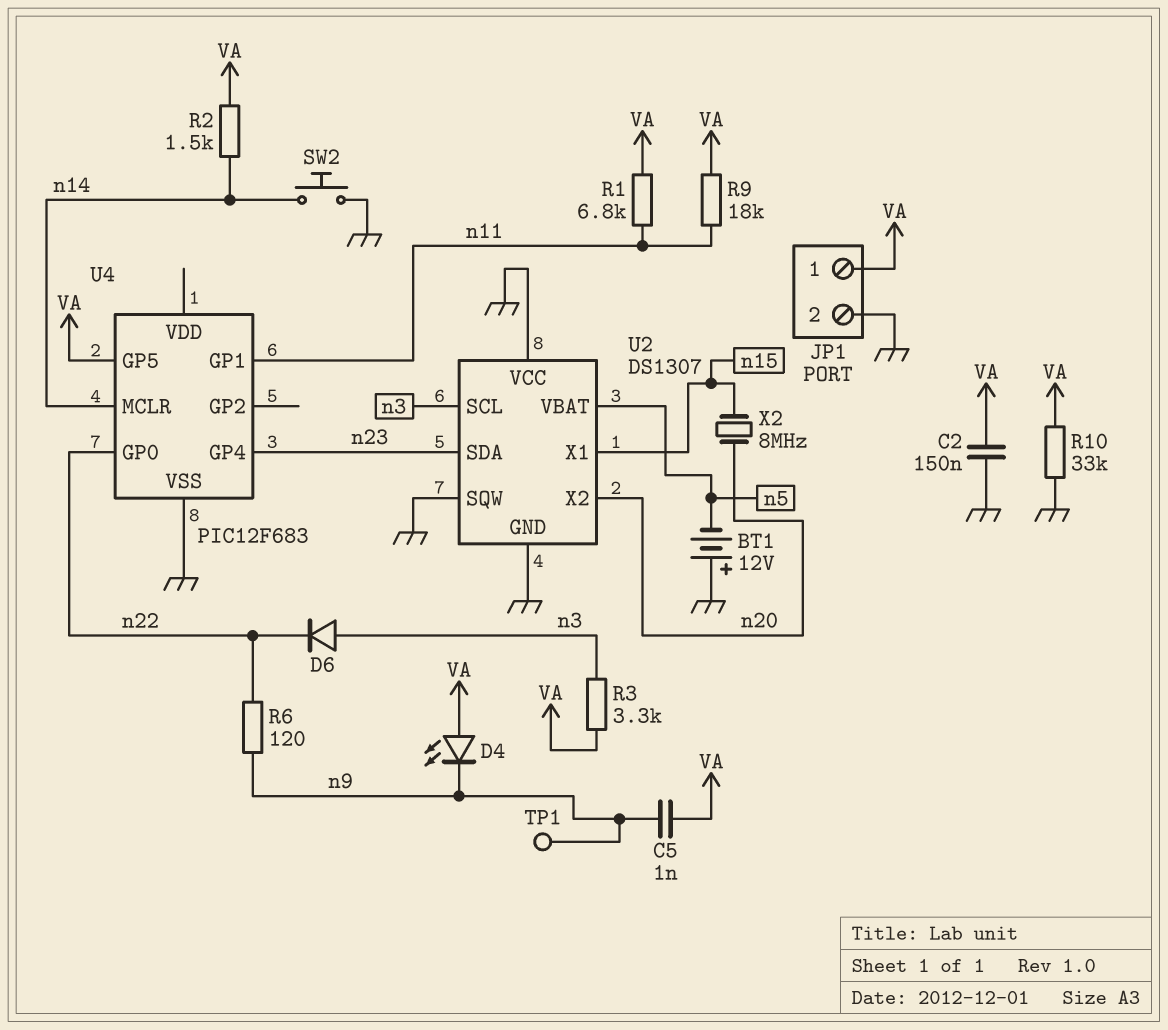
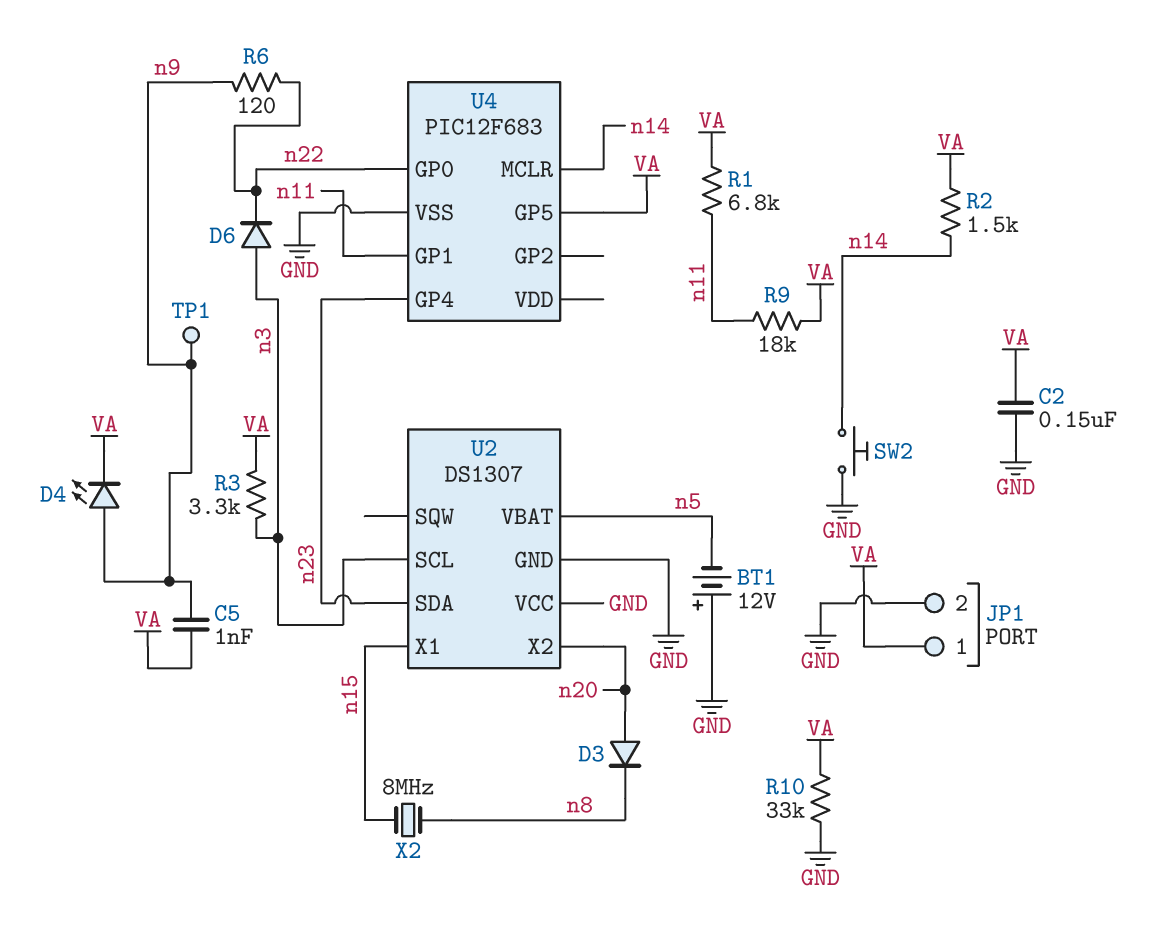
D3: none -> diode (A n20, K n8)
D4: LED (A VA, K n9) -> LED (A n9, K VA)
U2 pin SQW: GND -> none
X2: 8MHz (n15, n20) -> 8MHz (n8, n15)

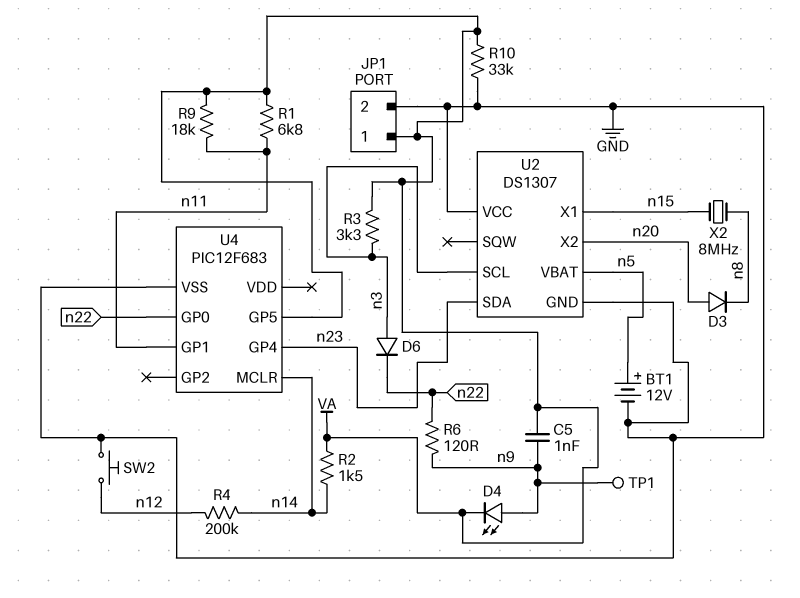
BT1: 12V (plus GND, minus n5) -> 12V (plus n5, minus GND)
C2: 150nF (GND, VA) -> none
R4: none -> 200k (n12, n14)
SW2: button (GND, n14) -> button (GND, n12)

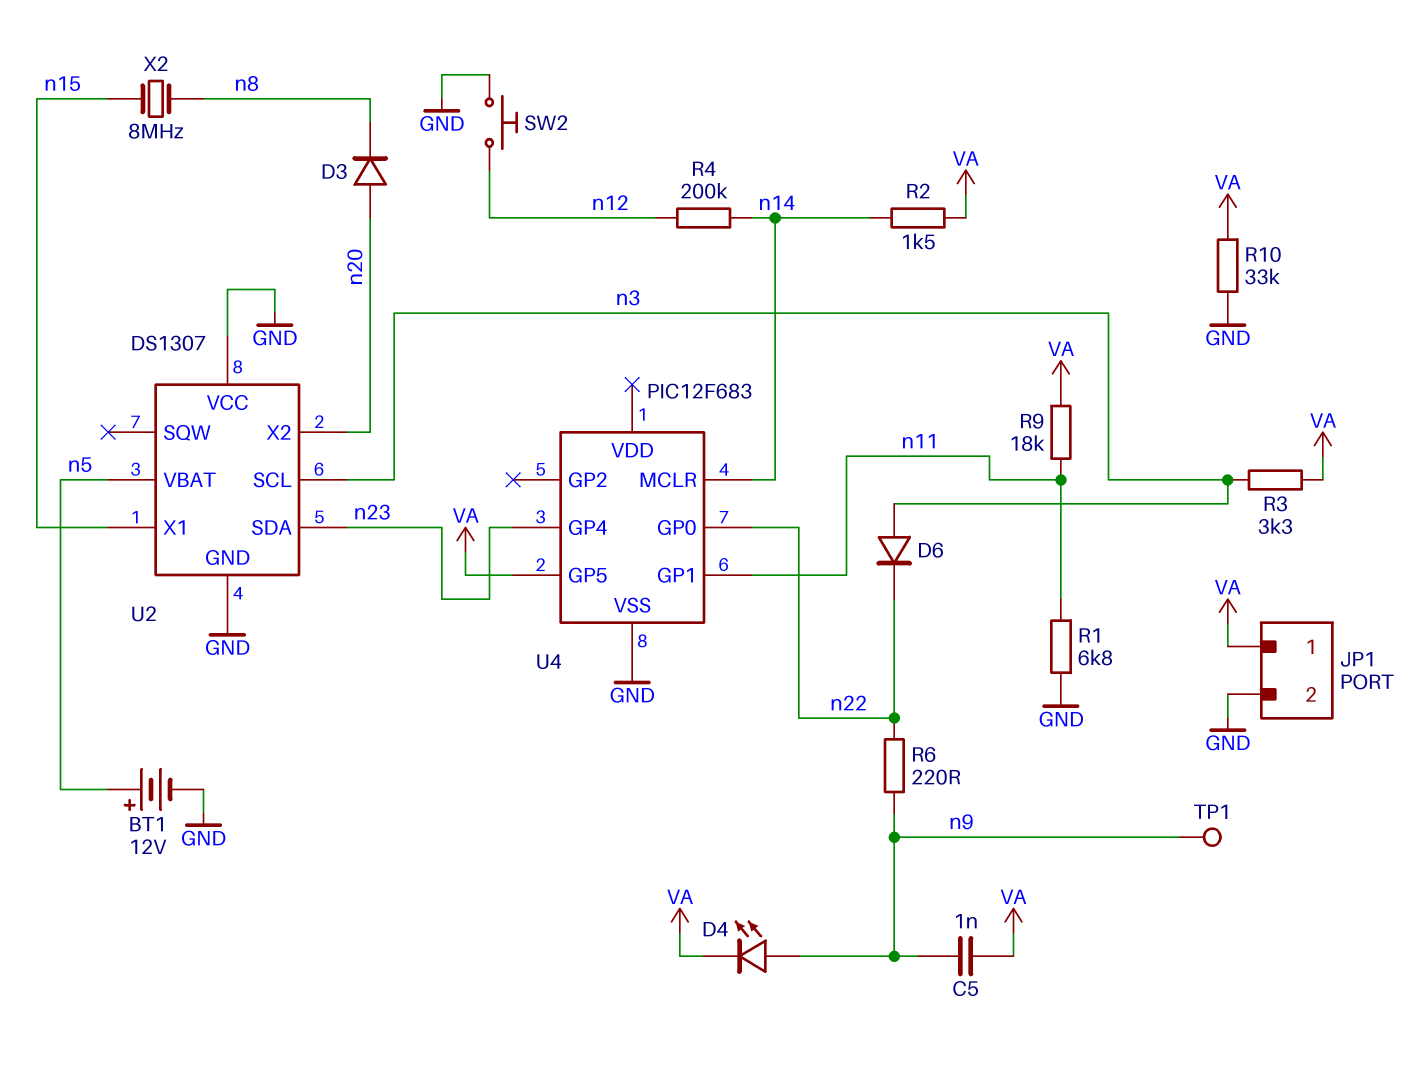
R1: 6.8k (VA, n11) -> 6.8k (GND, n11)
R6: 120 (n9, n22) -> 220 (n9, n22)

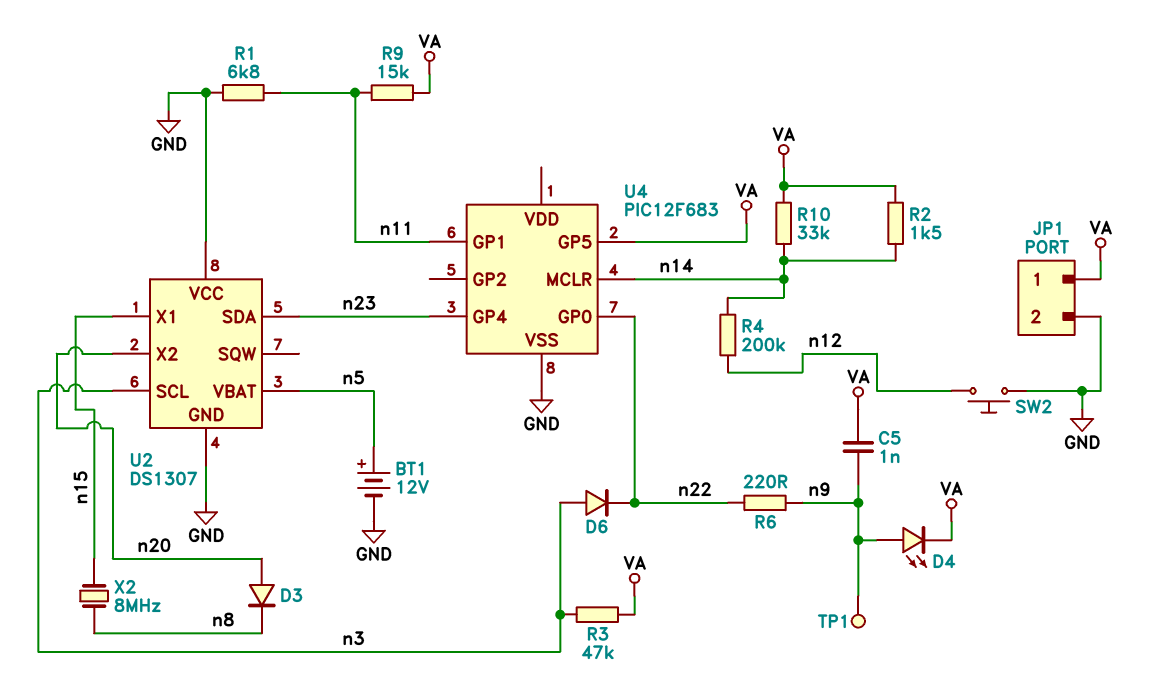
R3: 3.3k (VA, n3) -> 47k (VA, n3)
R9: 18k (VA, n11) -> 15k (VA, n11)
R10: 33k (GND, VA) -> 33k (VA, n14)

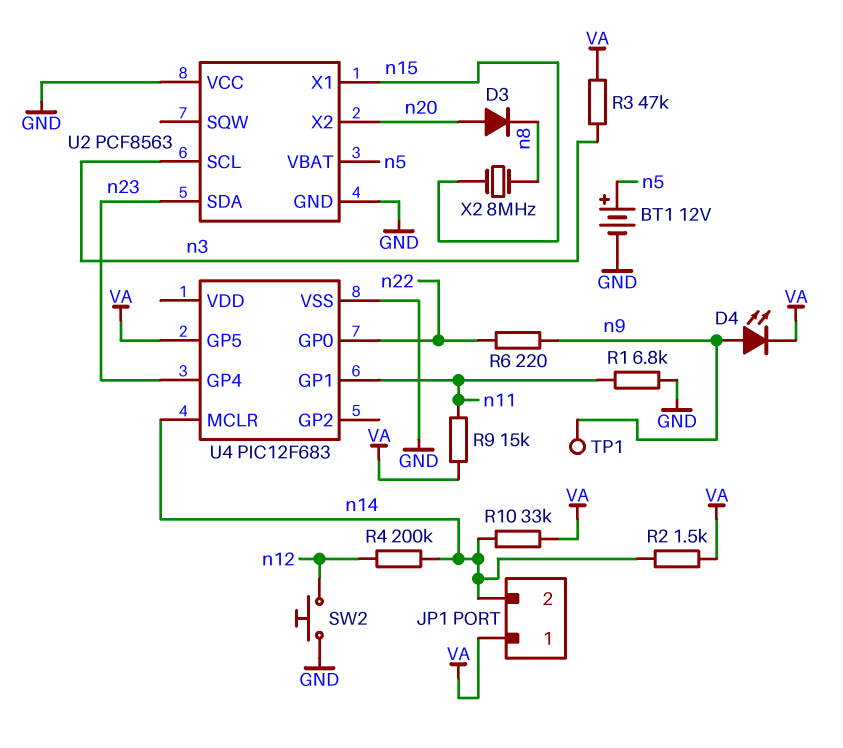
C5: 1nF (VA, n9) -> none
D6: diode (A n3, K n22) -> none
JP1 pin 2: GND -> n14
U2: DS1307 -> PCF8563

